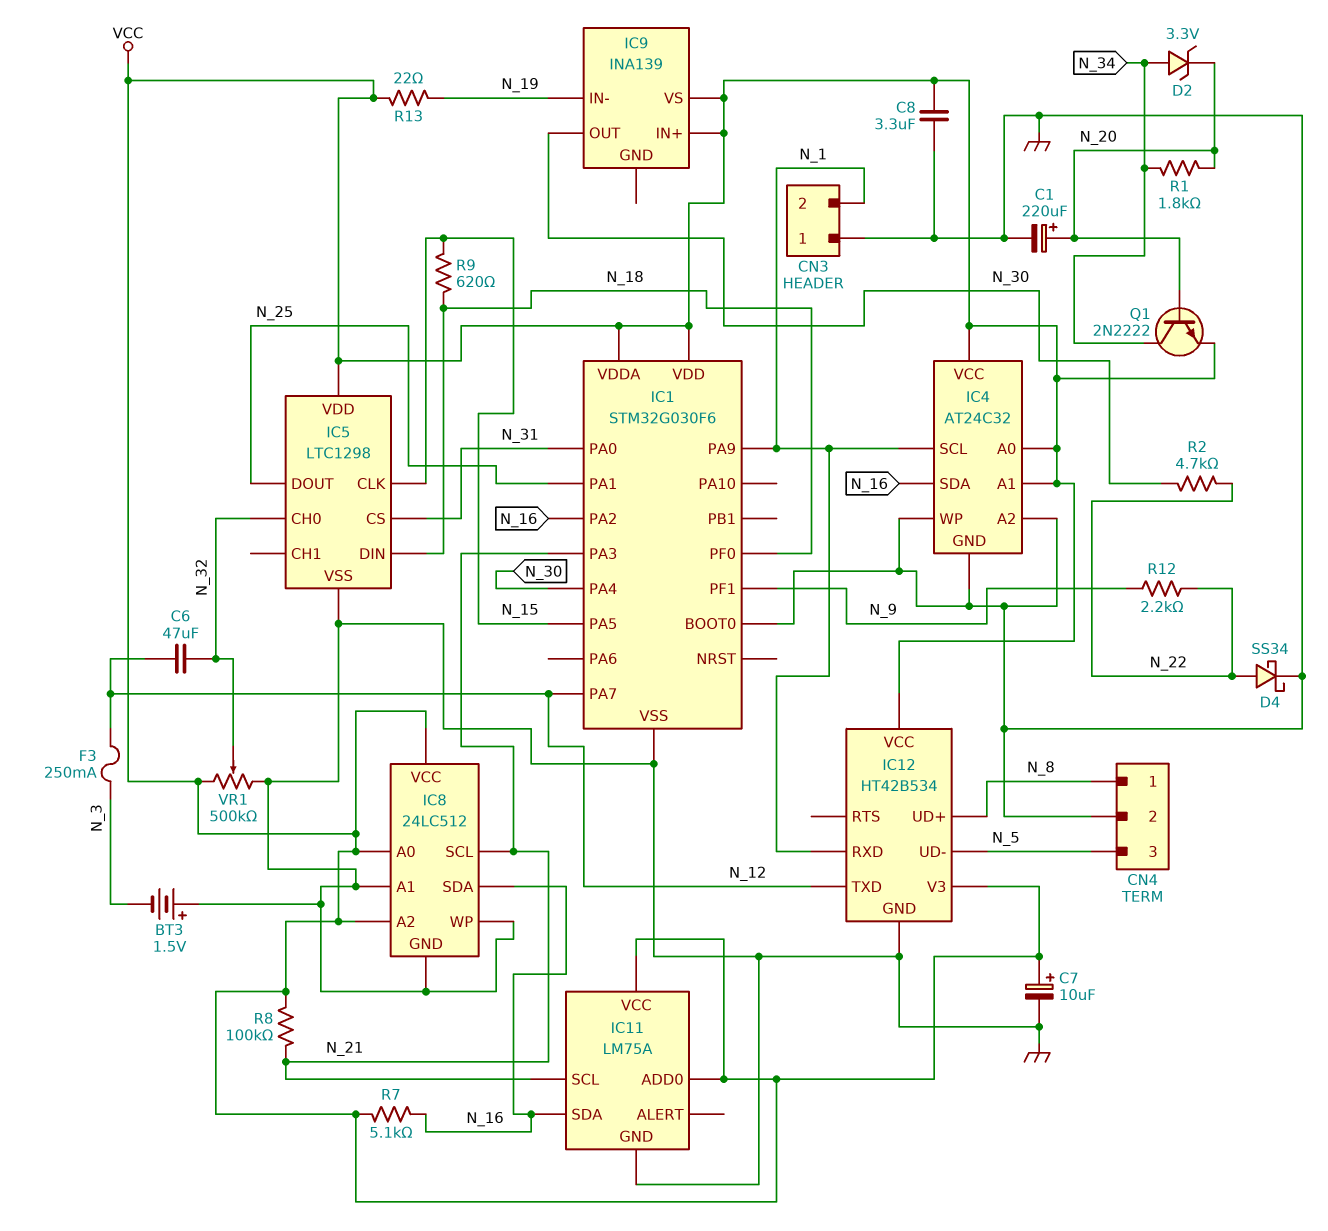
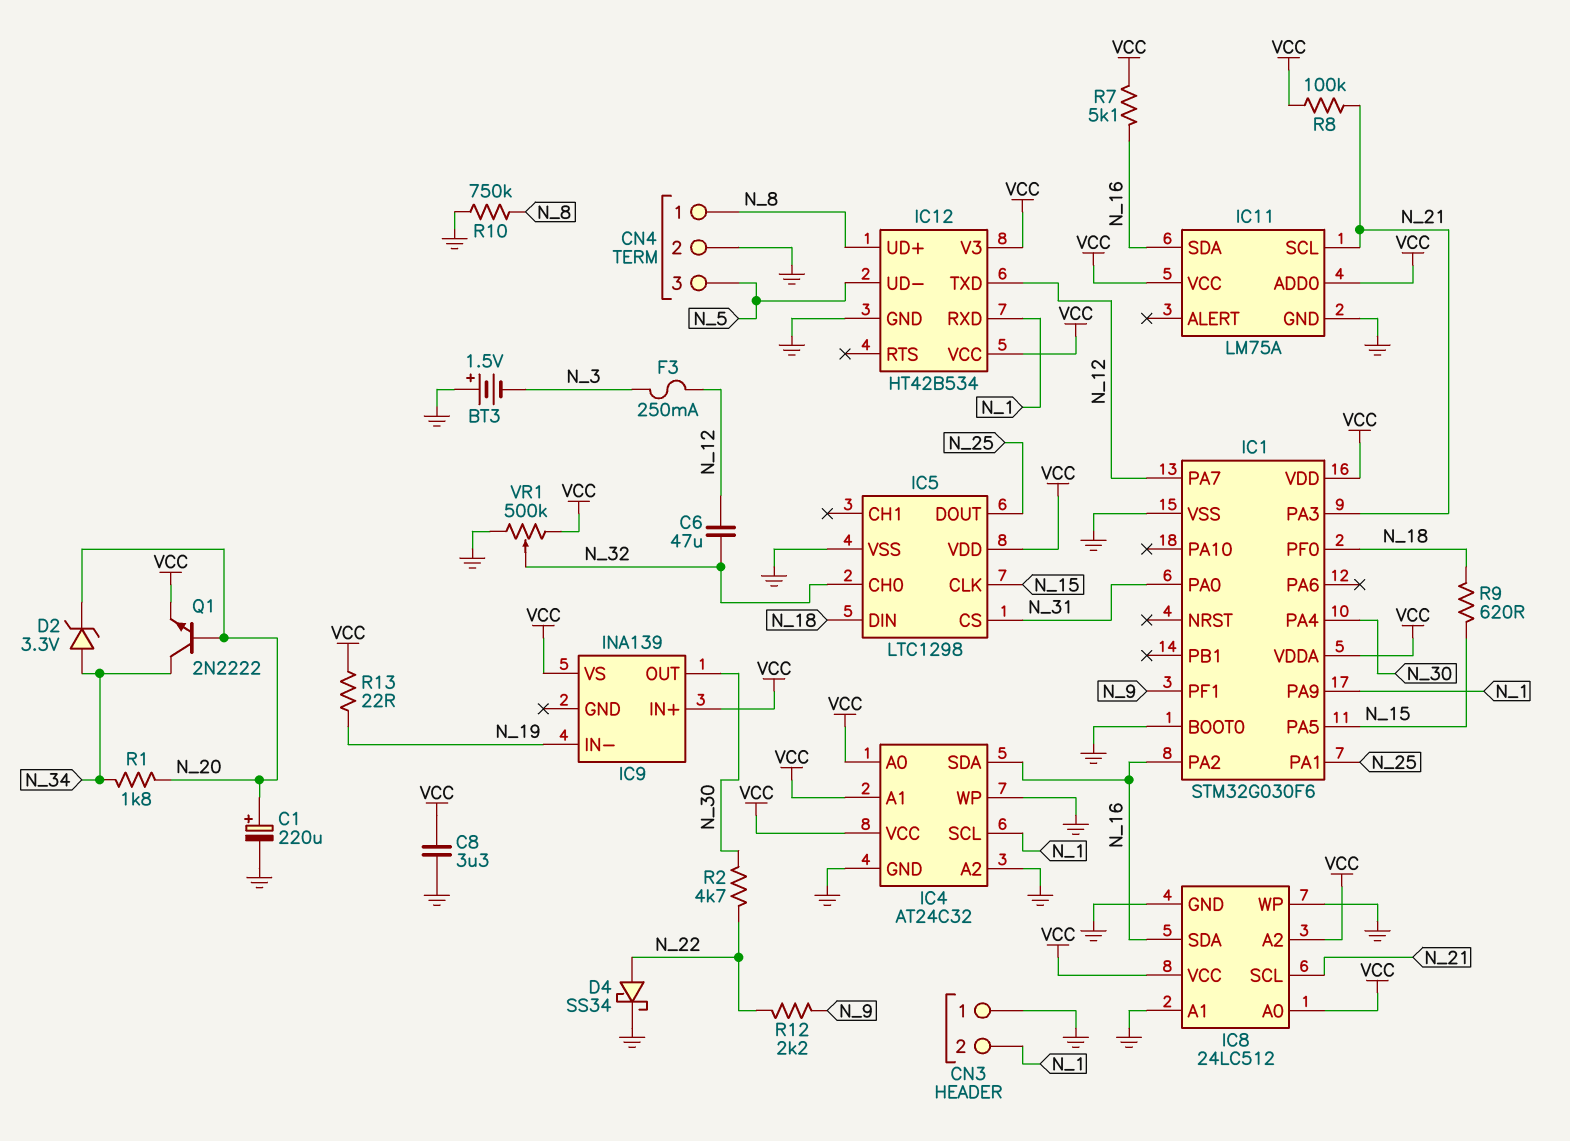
C7: 10uF (plus VCC, minus GND) -> none
R10: none -> 750k (GND, N_8)

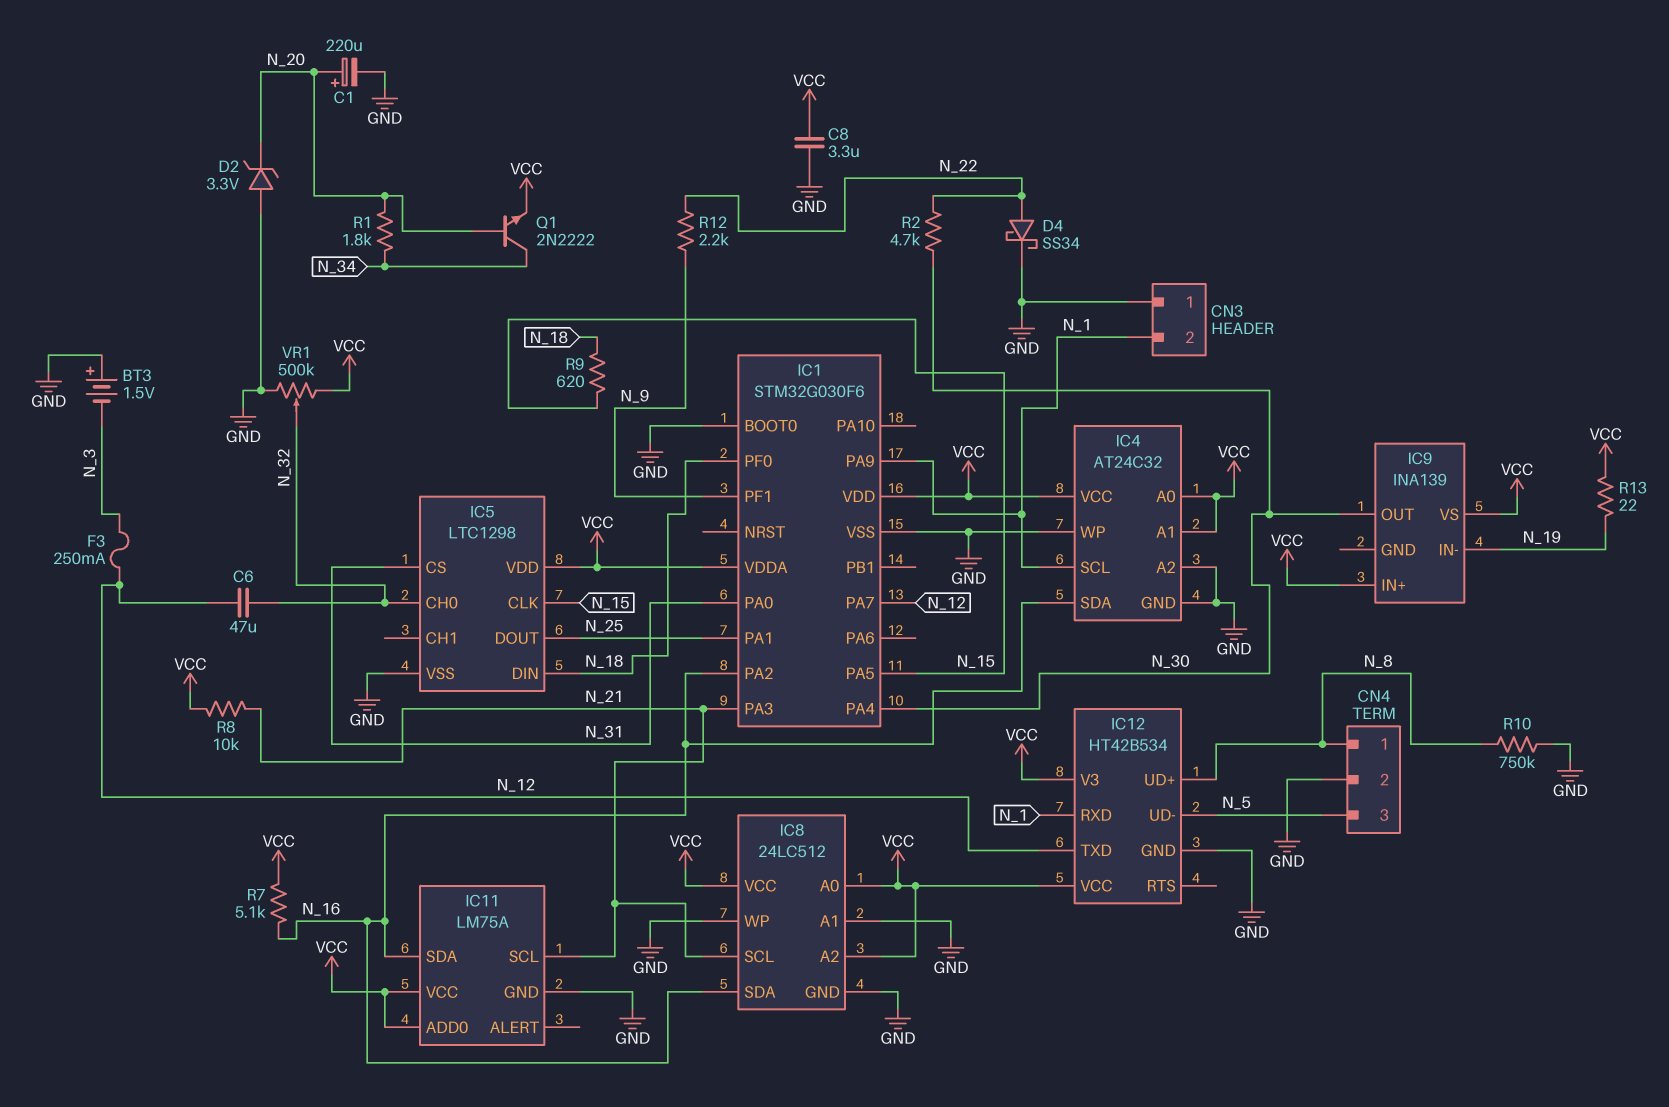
D2: zener 3.3V (A N_34, K N_20) -> zener 3.3V (A GND, K N_20)
R8: 100k (N_21, VCC) -> 10k (N_21, VCC)

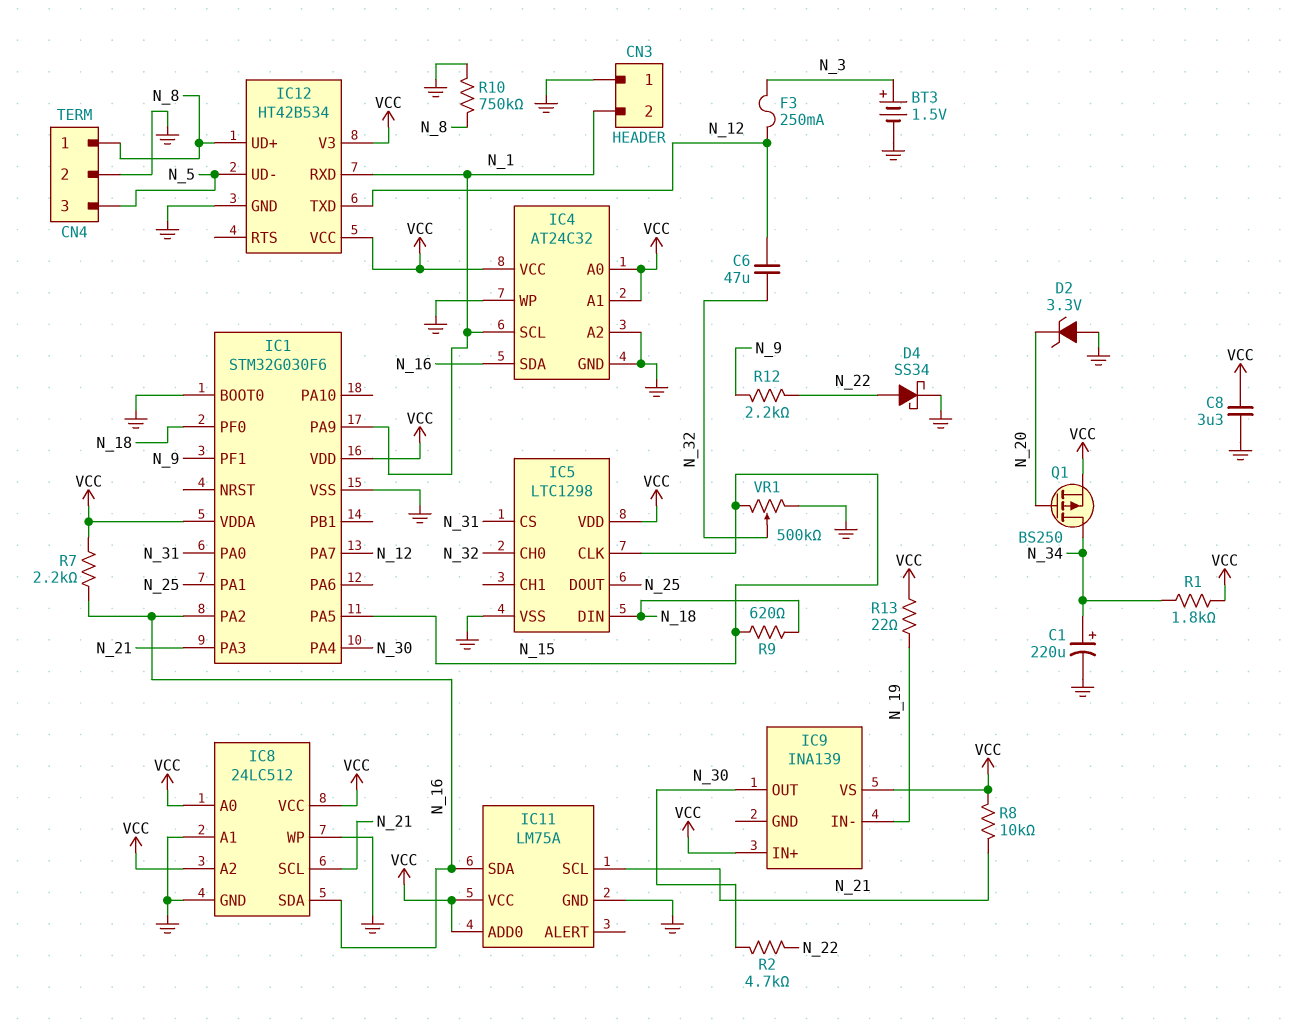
BT3: 1.5V (plus GND, minus N_3) -> 1.5V (plus N_3, minus GND)
C1: 220uF (plus N_20, minus GND) -> 220uF (plus N_34, minus GND)
Q1: NPN 2N2222 (B N_20, C N_34, E VCC) -> PMOS BS250 (G N_20, D N_34, S VCC)
R1: 1.8k (N_20, N_34) -> 1.8k (N_34, VCC)
R7: 5.1k (N_16, VCC) -> 2.2k (N_16, VCC)
VR1: 500k (GND, VCC, wiper N_32) -> 500k (GND, N_15, wiper N_32)

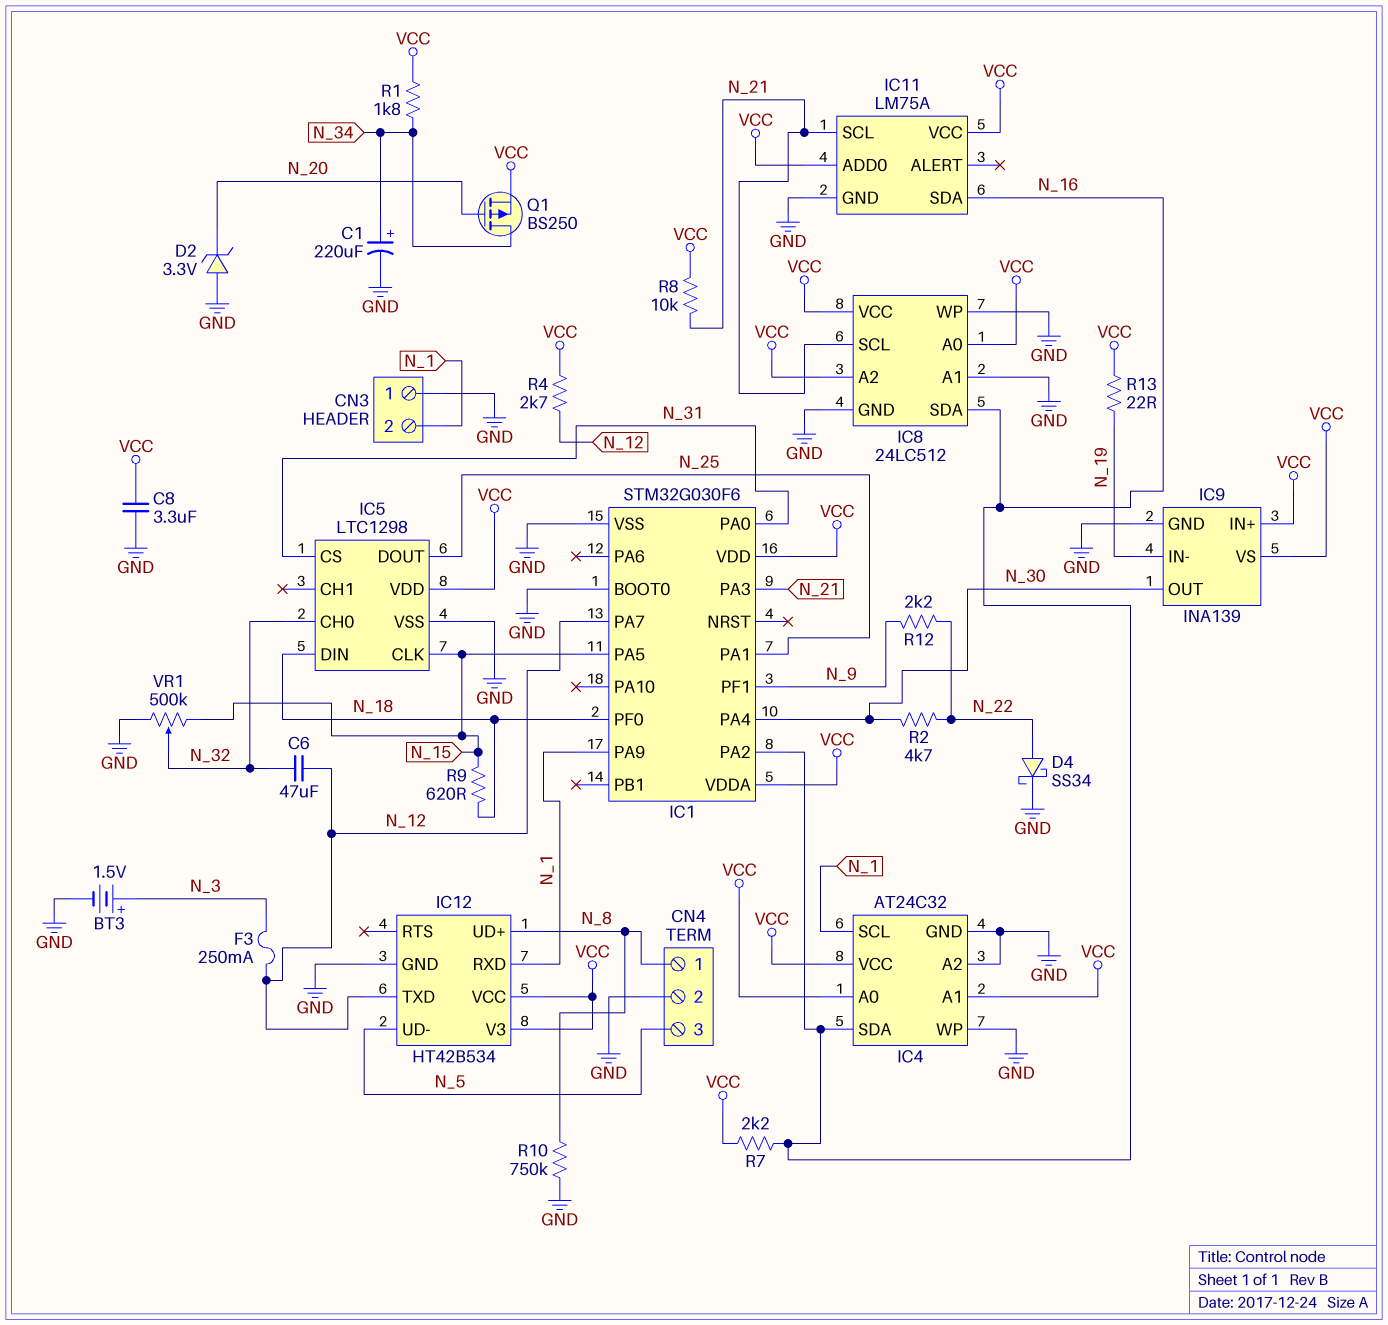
IC9 pin GND: none -> GND
R4: none -> 2.7k (N_12, VCC)

